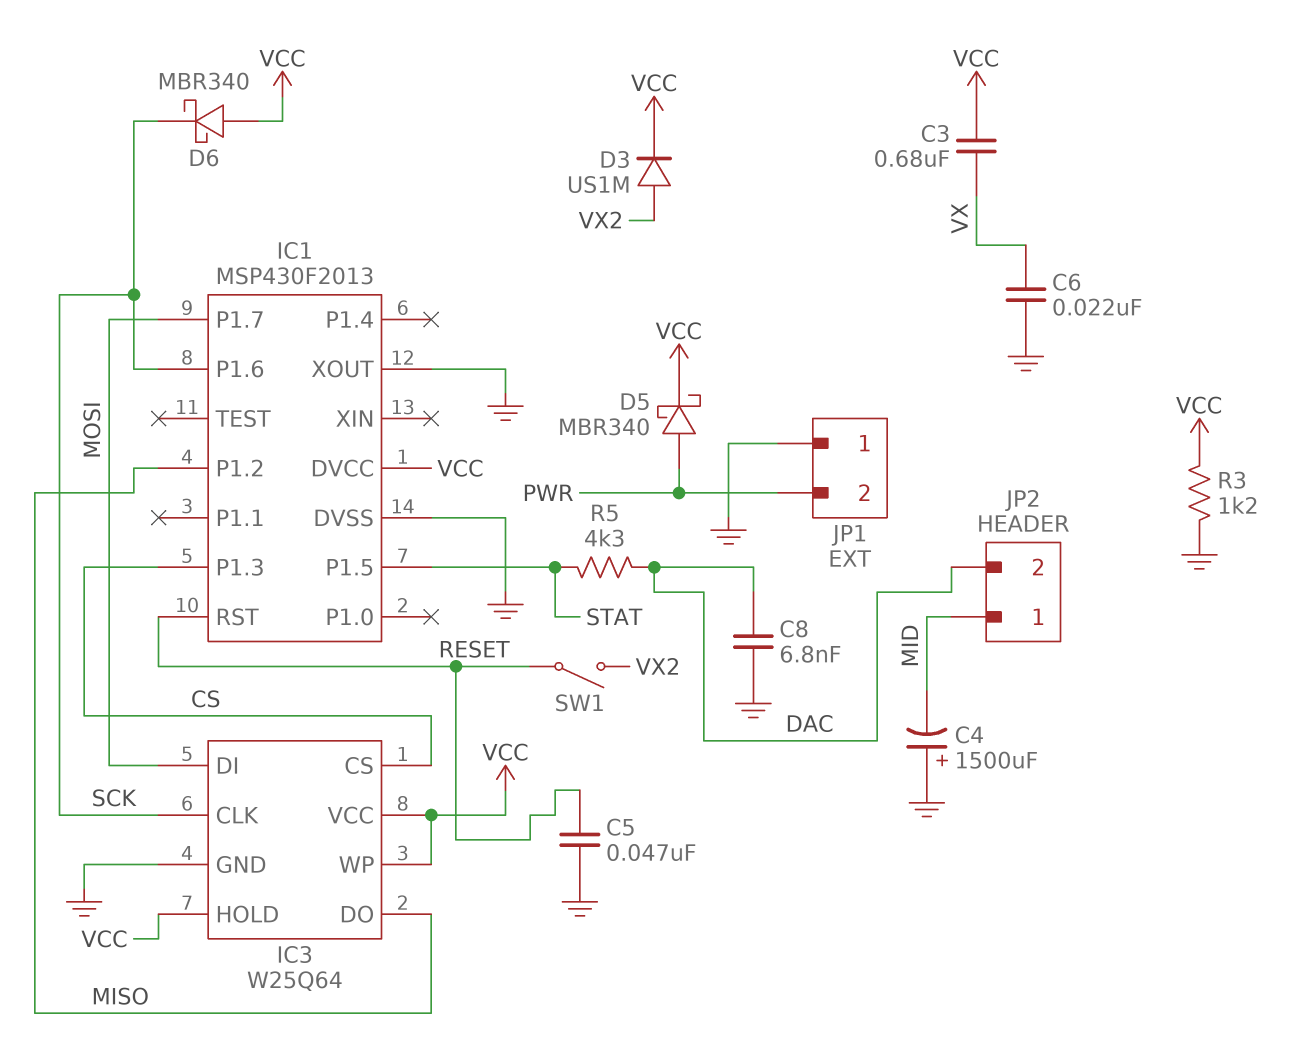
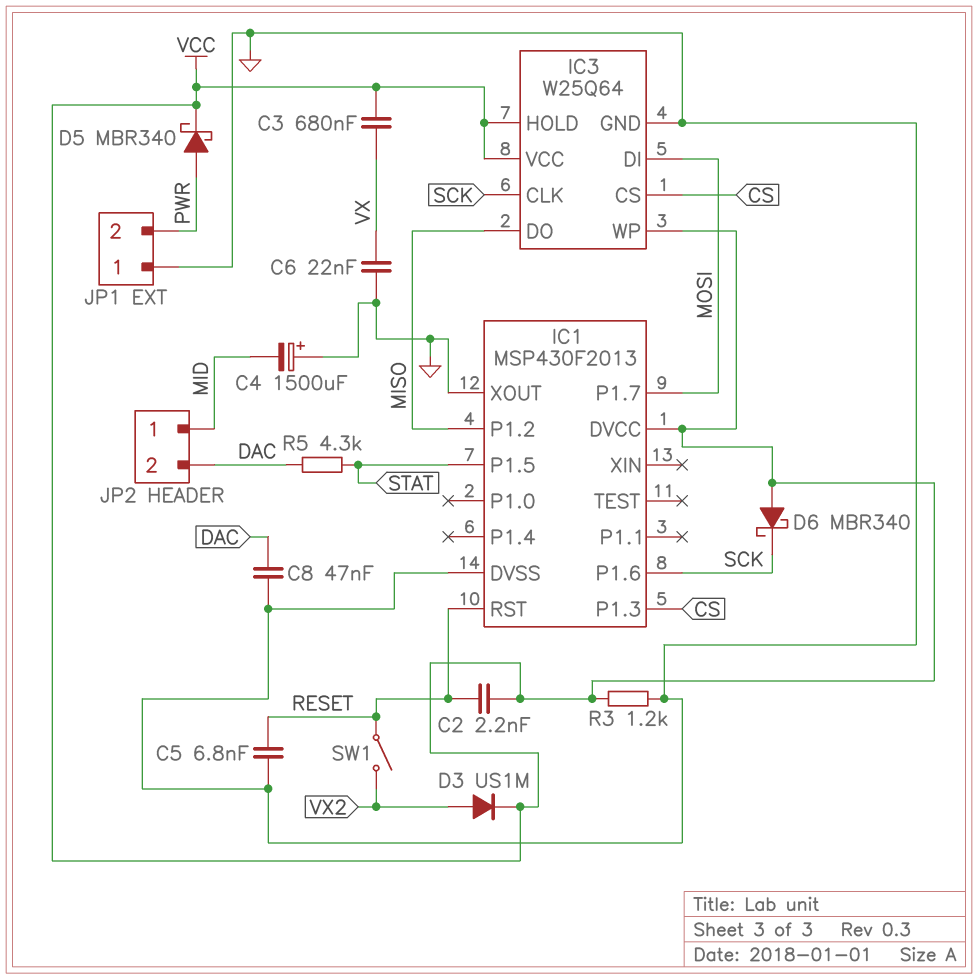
C2: none -> 2.2nF (RESET, VCC)
C5: 47nF (GND, RESET) -> 6.8nF (GND, RESET)
C8: 6.8nF (DAC, GND) -> 47nF (DAC, GND)

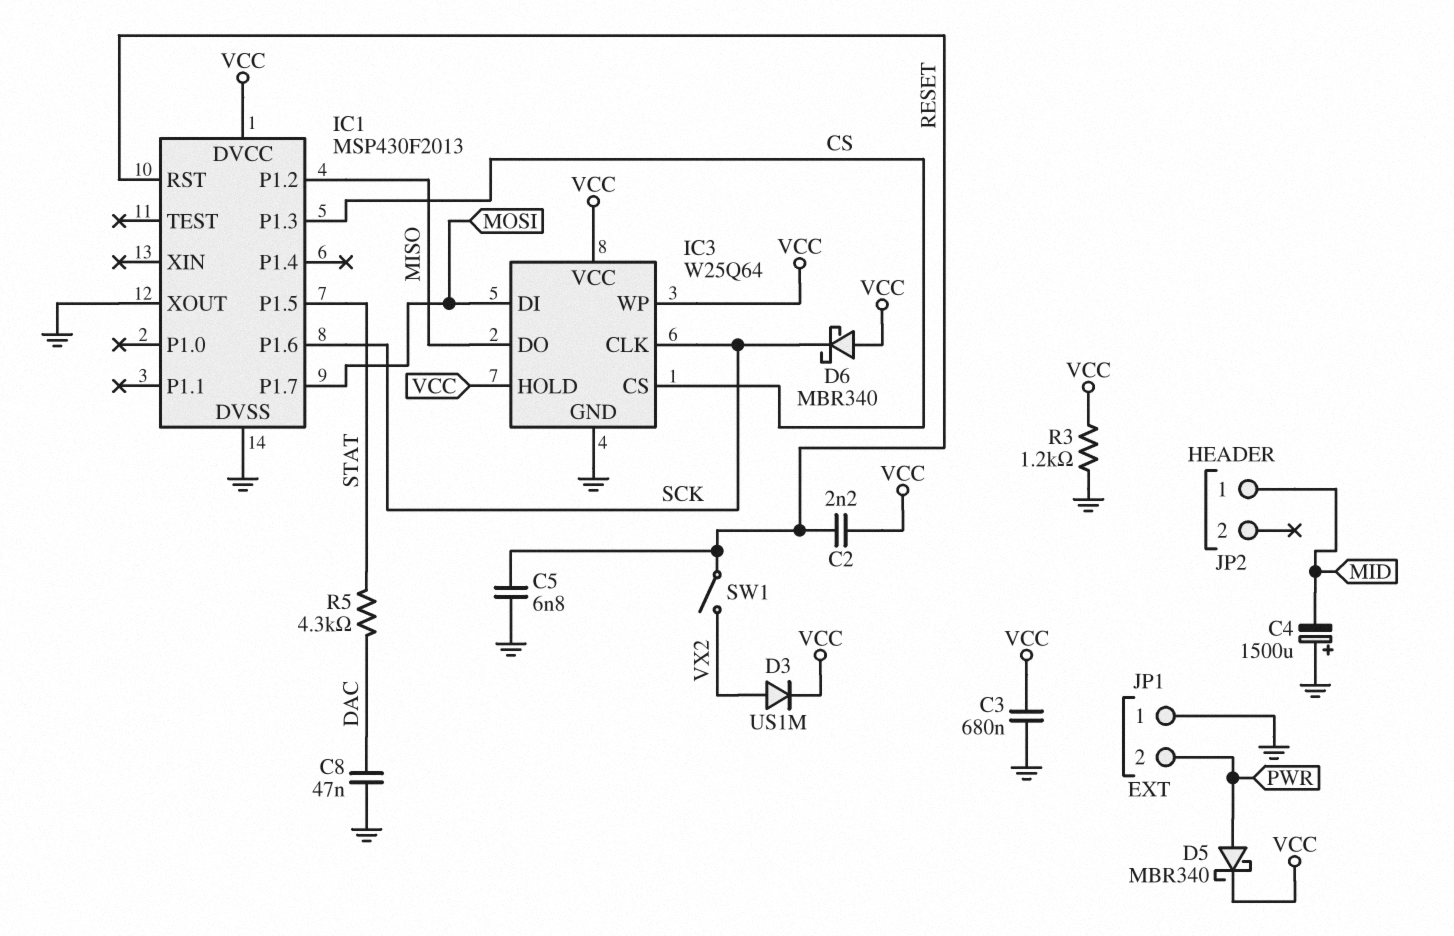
C3: 680nF (VCC, VX) -> 680nF (GND, VCC)
C6: 22nF (GND, VX) -> none
JP2 pin 2: DAC -> none

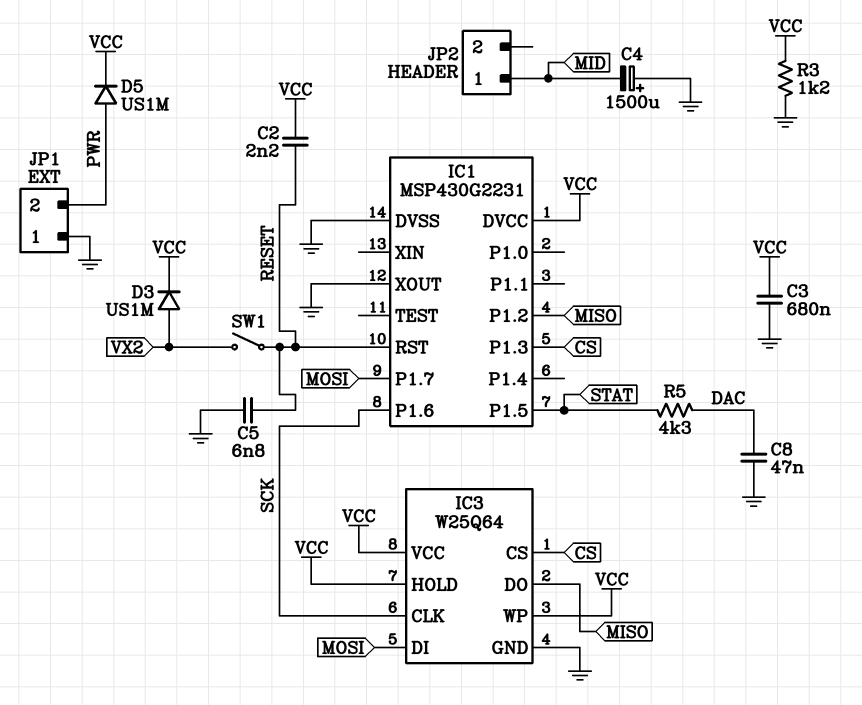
D5: schottky MBR340 (A PWR, K VCC) -> diode US1M (A PWR, K VCC)
D6: schottky MBR340 (A VCC, K SCK) -> none
IC1: MSP430F2013 -> MSP430G2231

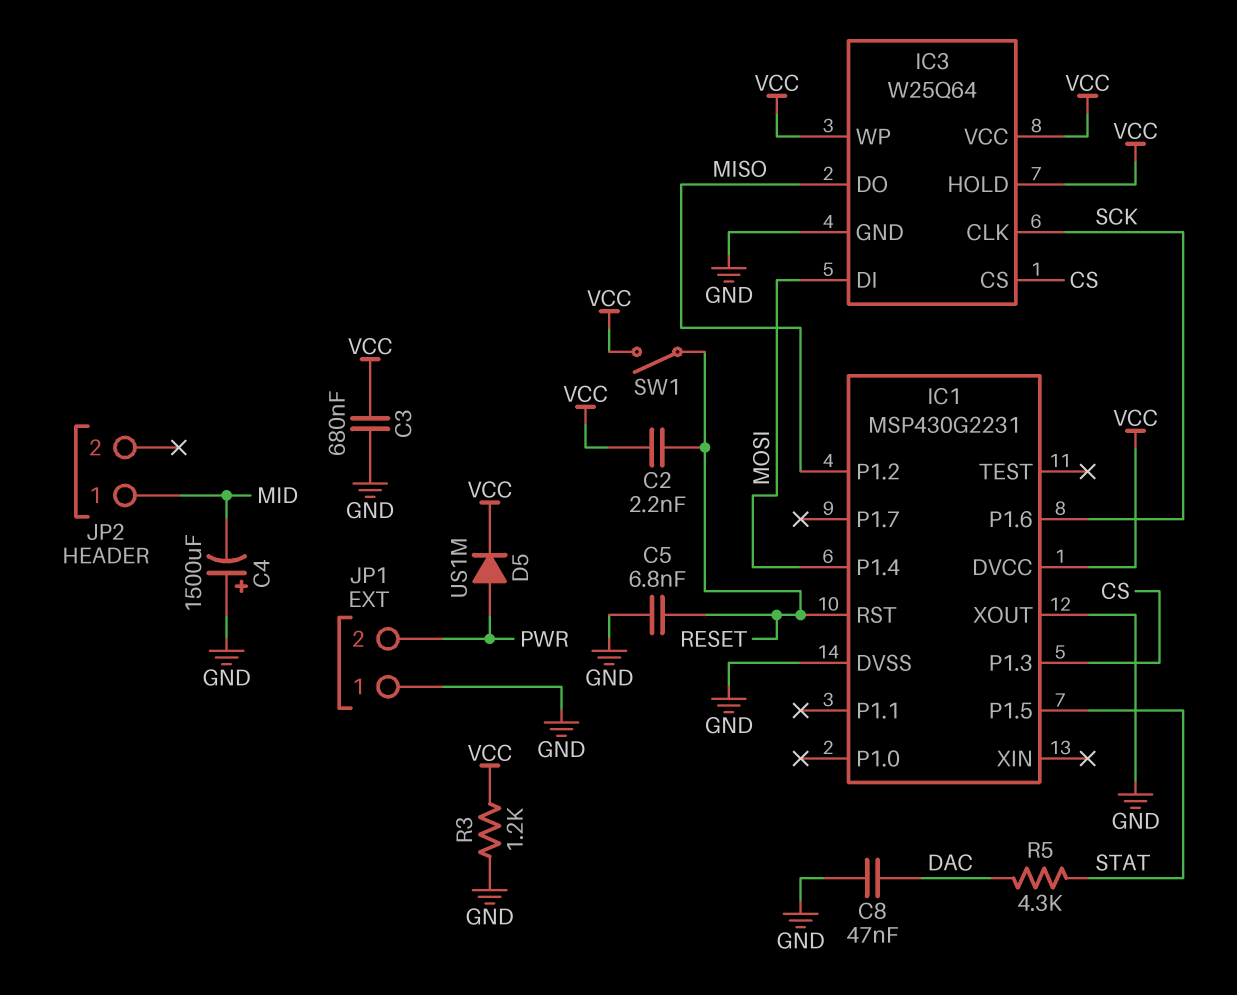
D3: diode US1M (A VX2, K VCC) -> none
IC1 pin P1.4: none -> MOSI
IC1 pin P1.7: MOSI -> none
SW1: switch (RESET, VX2) -> switch (RESET, VCC)

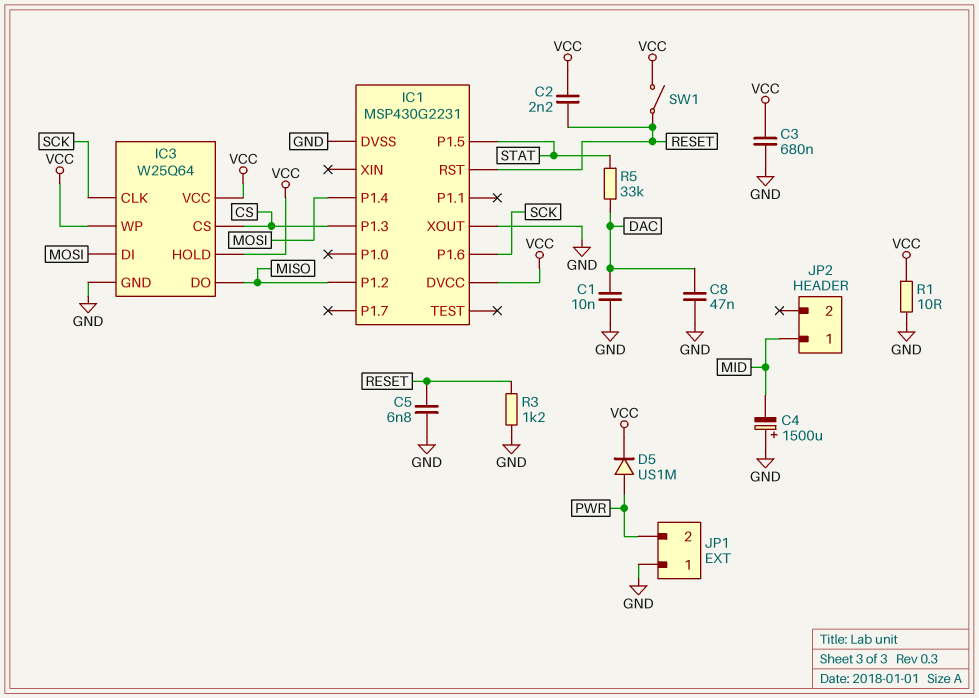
C1: none -> 10nF (DAC, GND)
R1: none -> 10 (GND, VCC)
R3: 1.2k (GND, VCC) -> 1.2k (GND, RESET)
R5: 4.3k (DAC, STAT) -> 33k (DAC, STAT)

